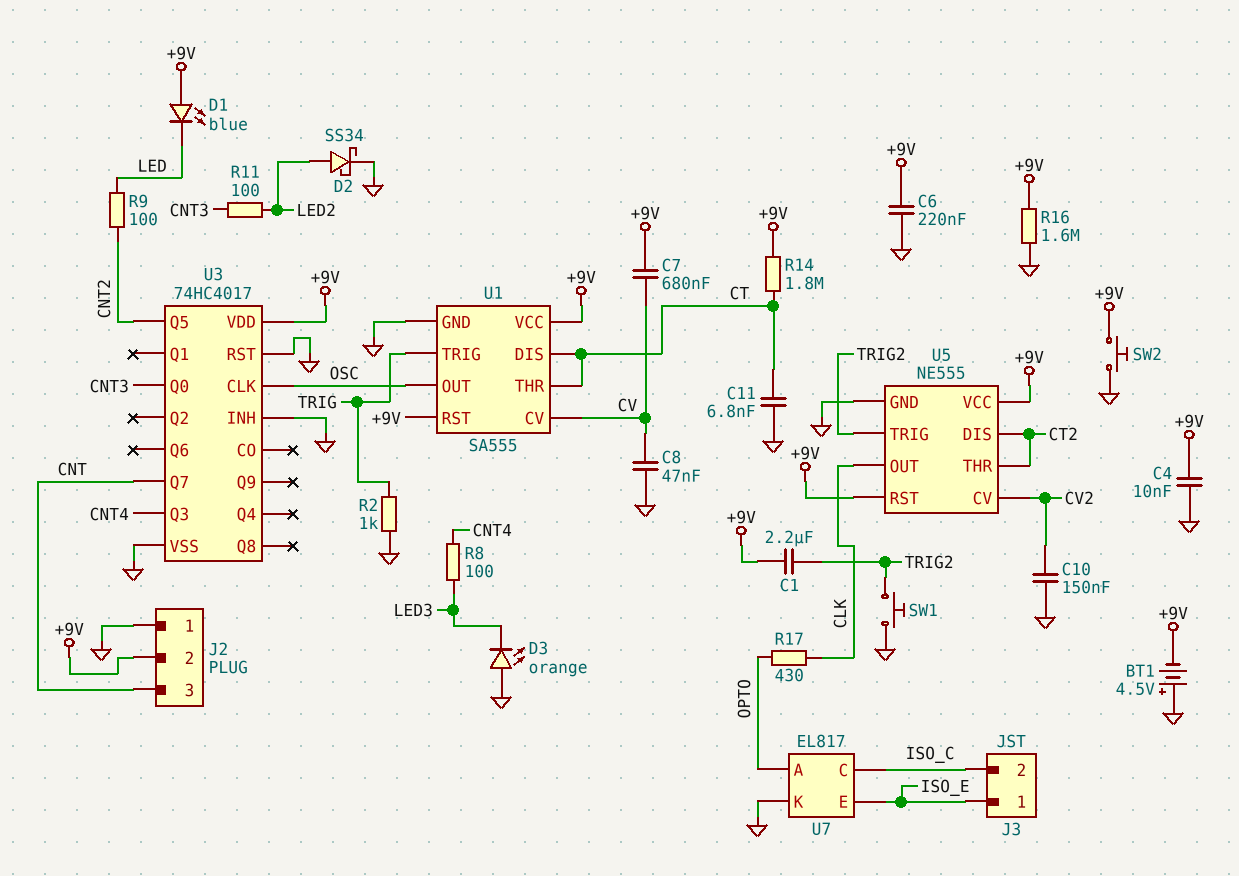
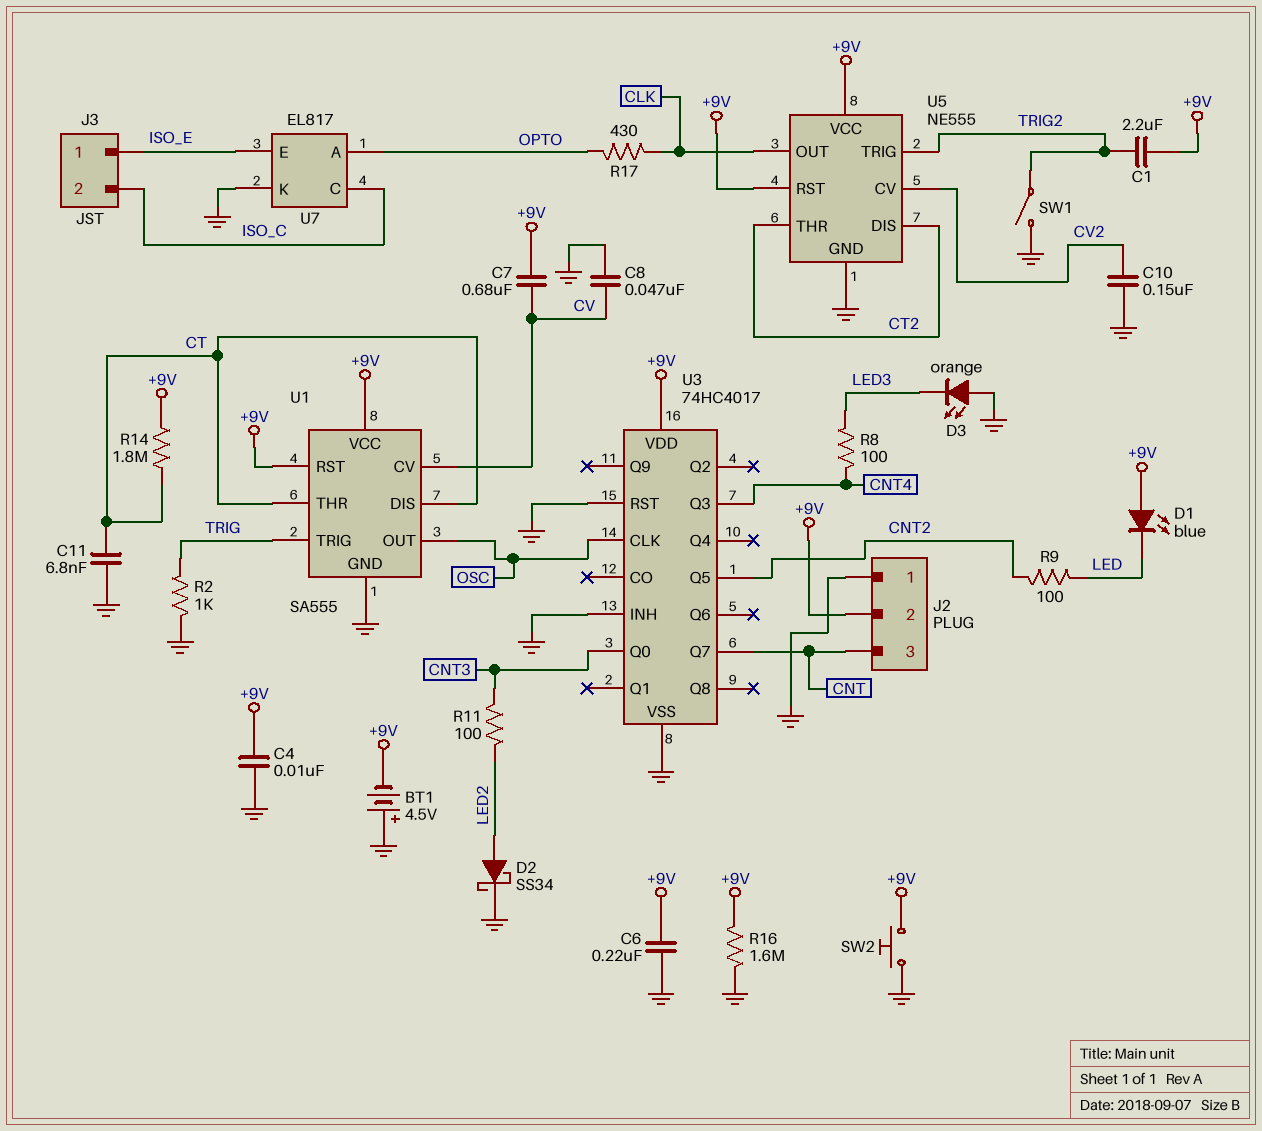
SW1: button (GND, TRIG2) -> switch (GND, TRIG2)

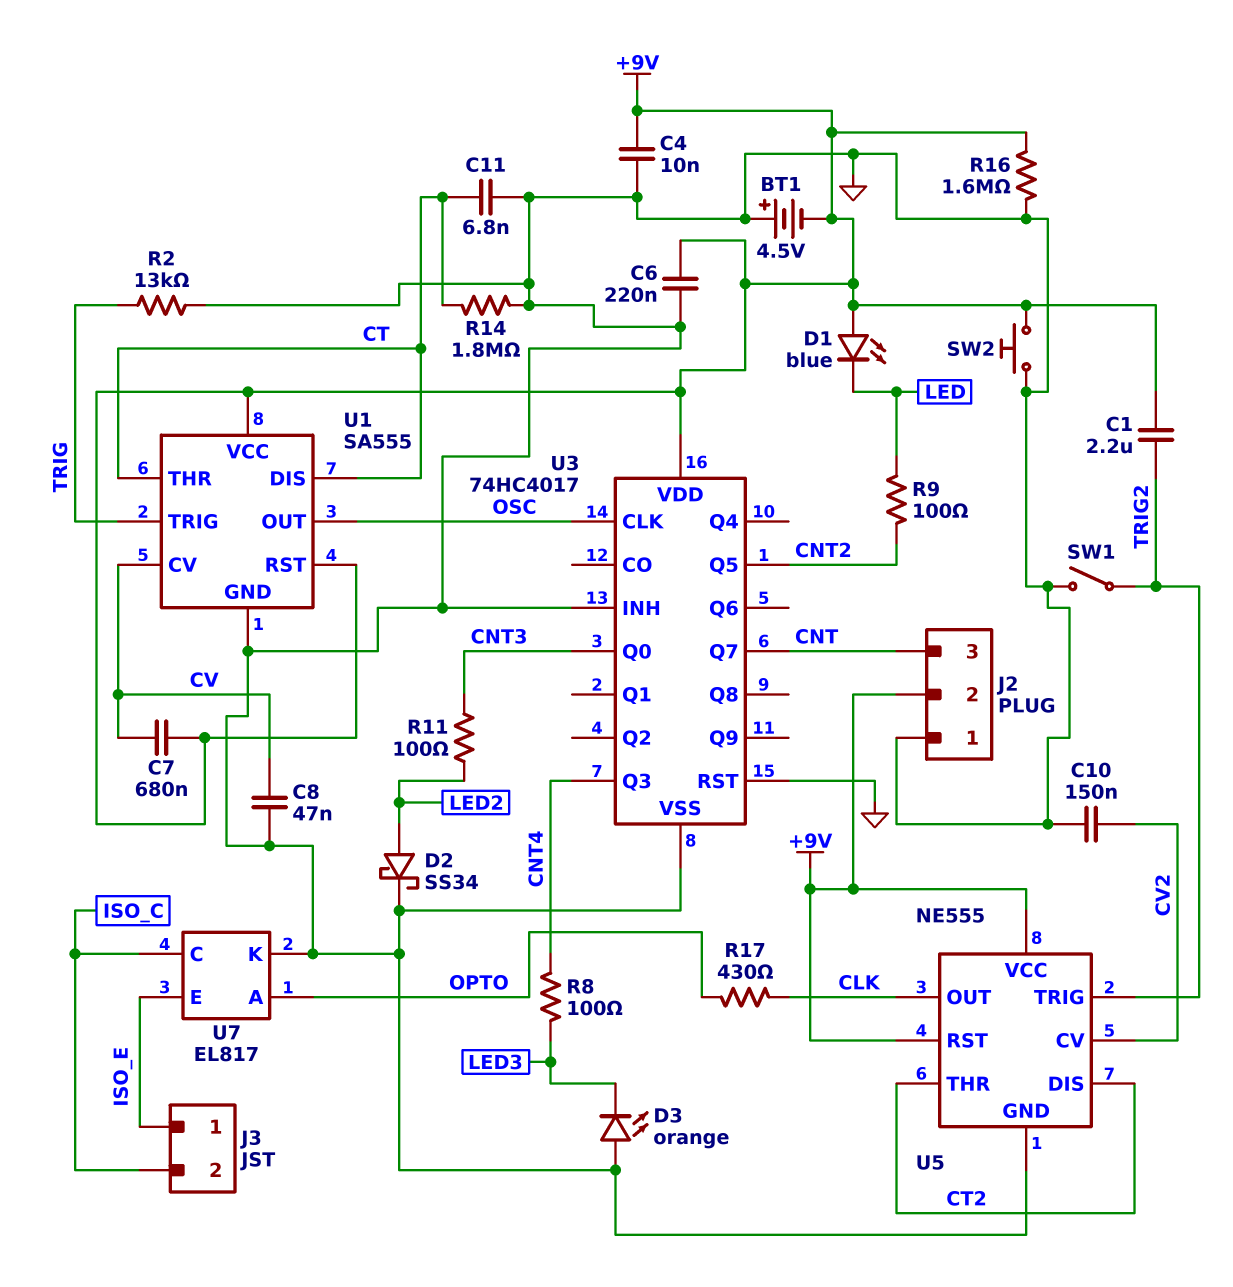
R2: 1k (GND, TRIG) -> 13k (GND, TRIG)
R14: 1.8M (+9V, CT) -> 1.8M (CT, GND)

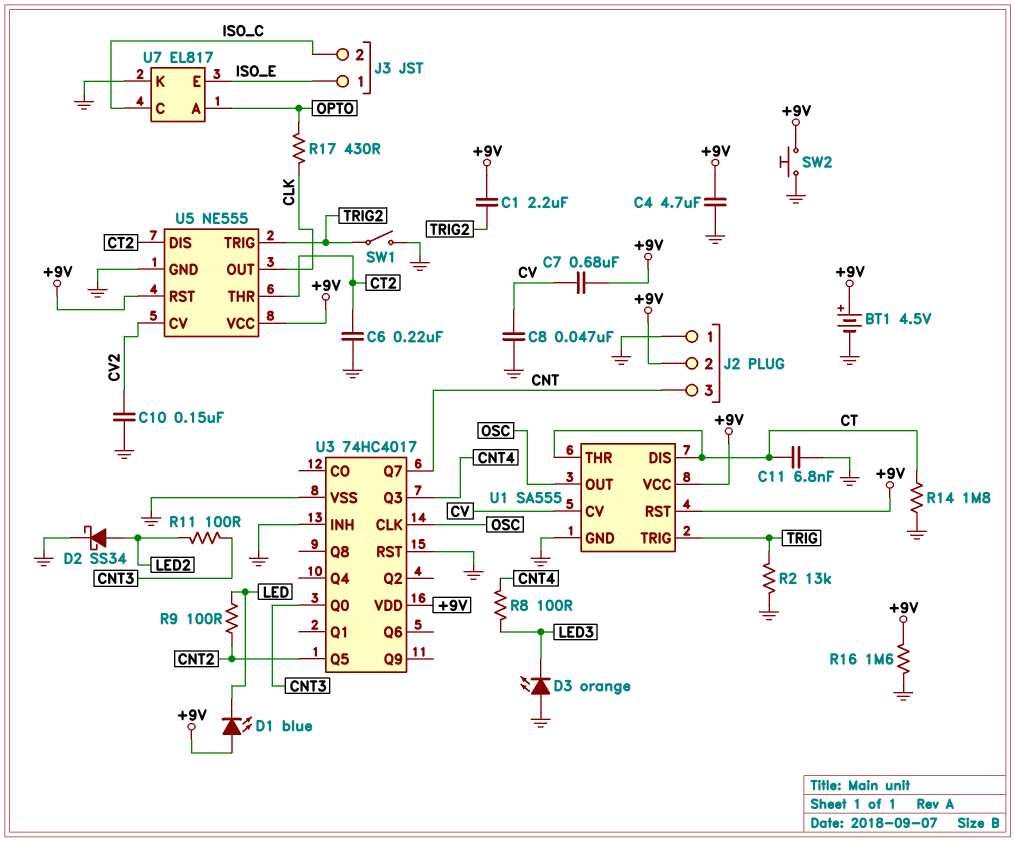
BT1: 4.5V (plus GND, minus +9V) -> 4.5V (plus +9V, minus GND)
C4: 10nF (+9V, GND) -> 4.7uF (+9V, GND)
C6: 220nF (+9V, GND) -> 220nF (CT2, GND)

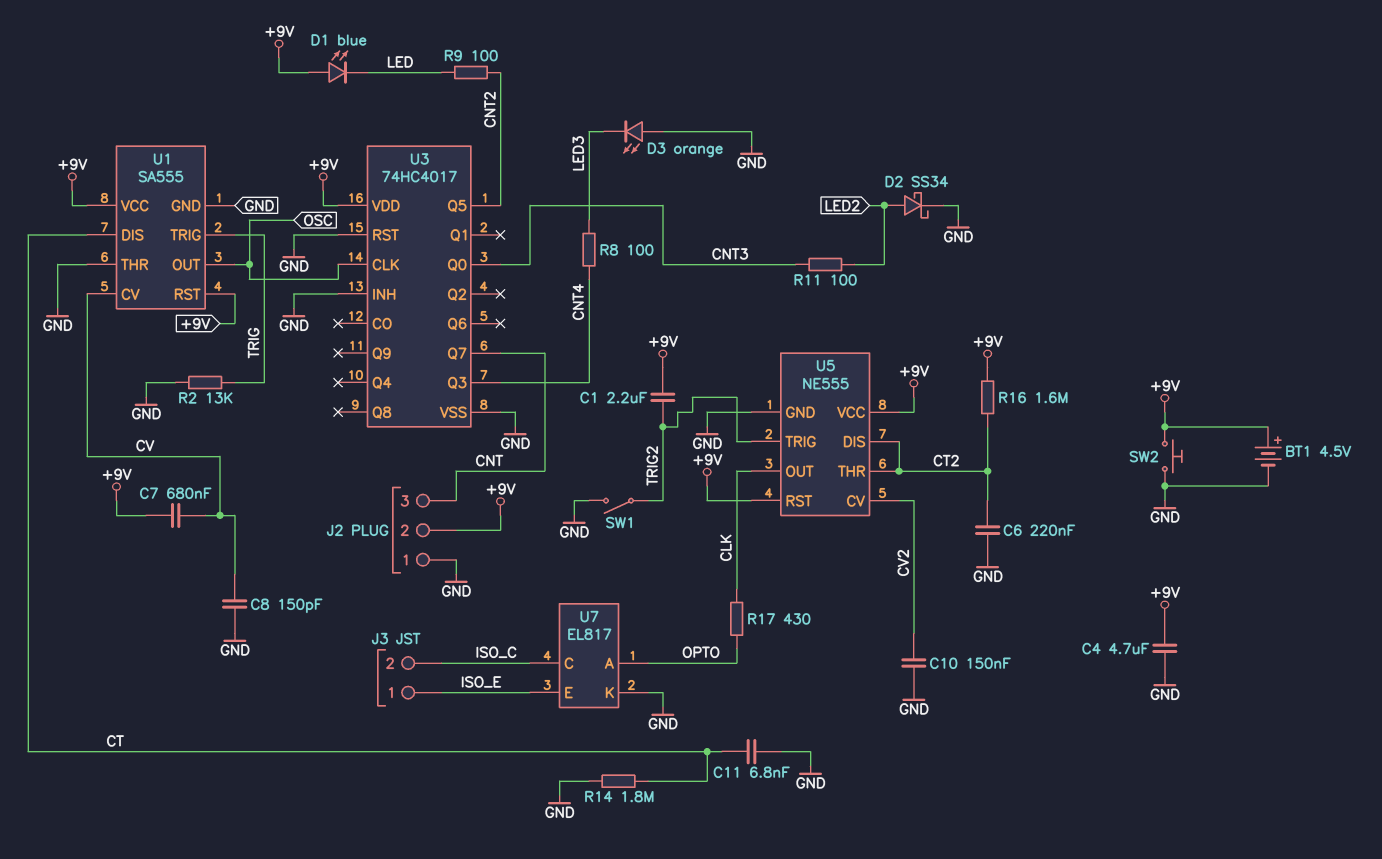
C8: 47nF (CV, GND) -> 150pF (CV, GND)
R16: 1.6M (+9V, GND) -> 1.6M (+9V, CT2)
U1 pin THR: CT -> GND

